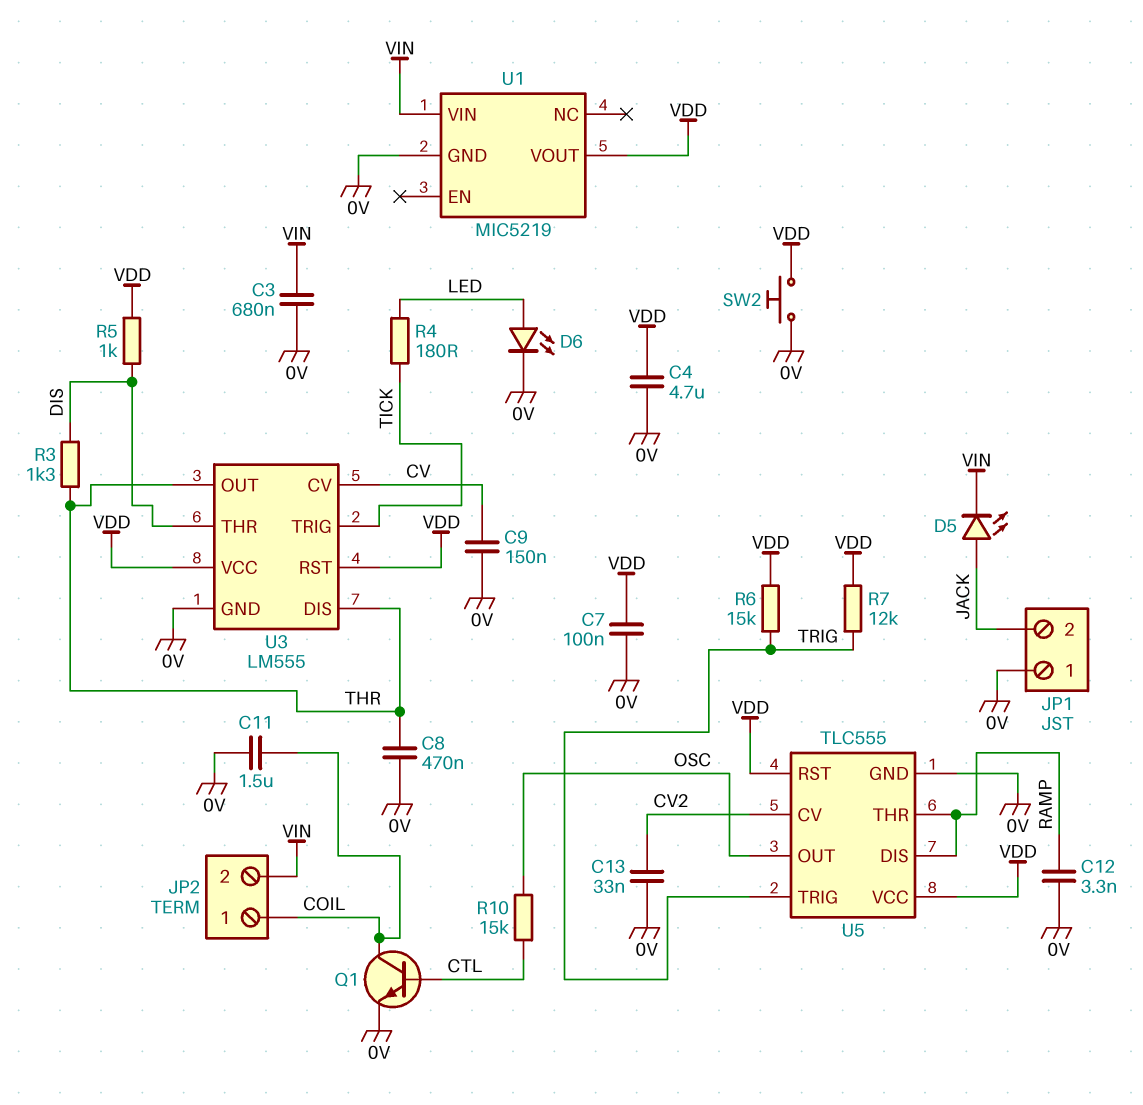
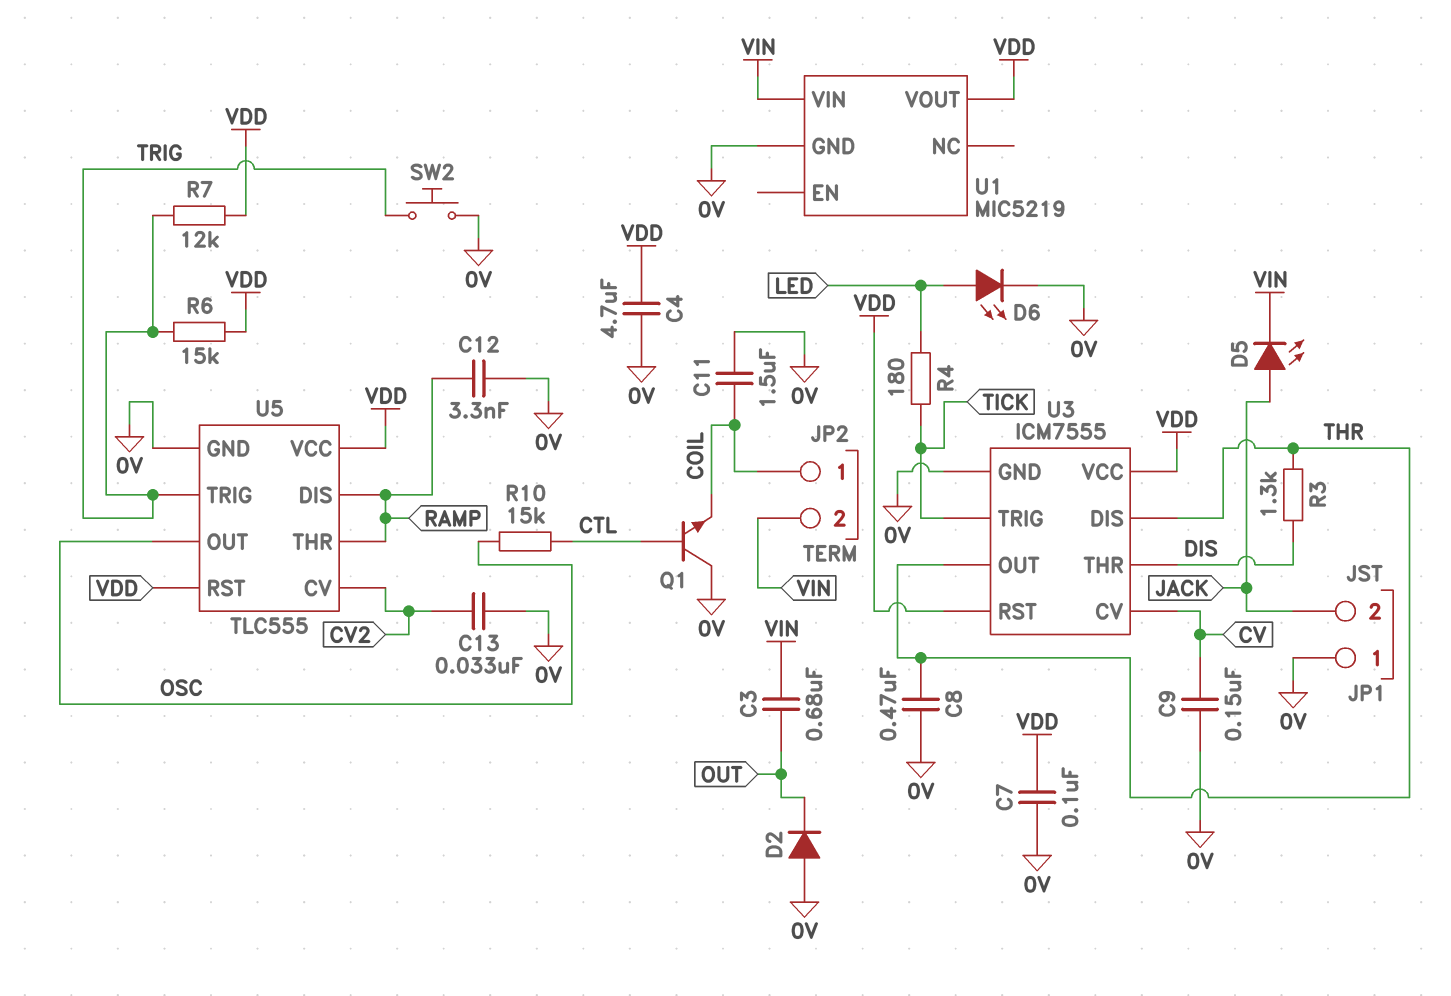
C3: 680nF (0V, VIN) -> 680nF (OUT, VIN)
D2: none -> diode (A 0V, K OUT)
Q1: NPN (B CTL, C COIL, E 0V) -> NPN (B CTL, C 0V, E COIL)
R5: 1k (DIS, VDD) -> none
SW2: button (0V, VDD) -> button (0V, TRIG)
U3: LM555 -> ICM7555

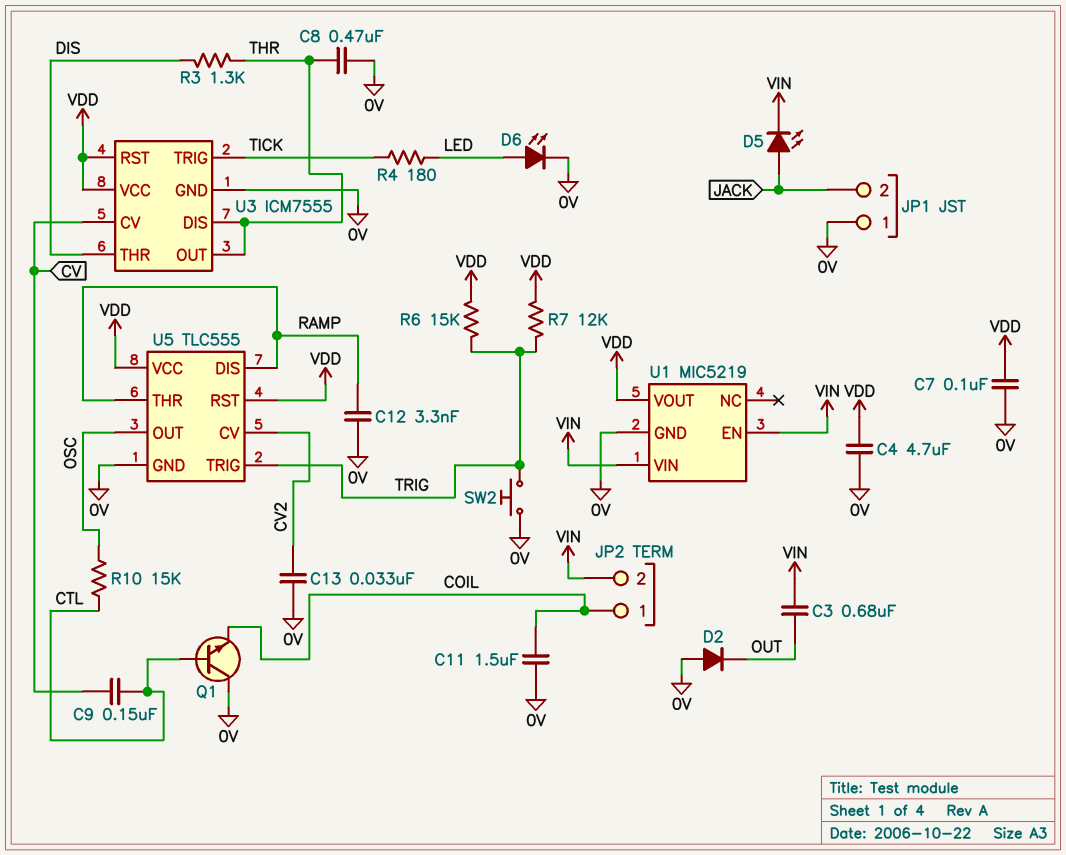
C9: 150nF (0V, CV) -> 150nF (CTL, CV)
U1 pin EN: none -> VIN

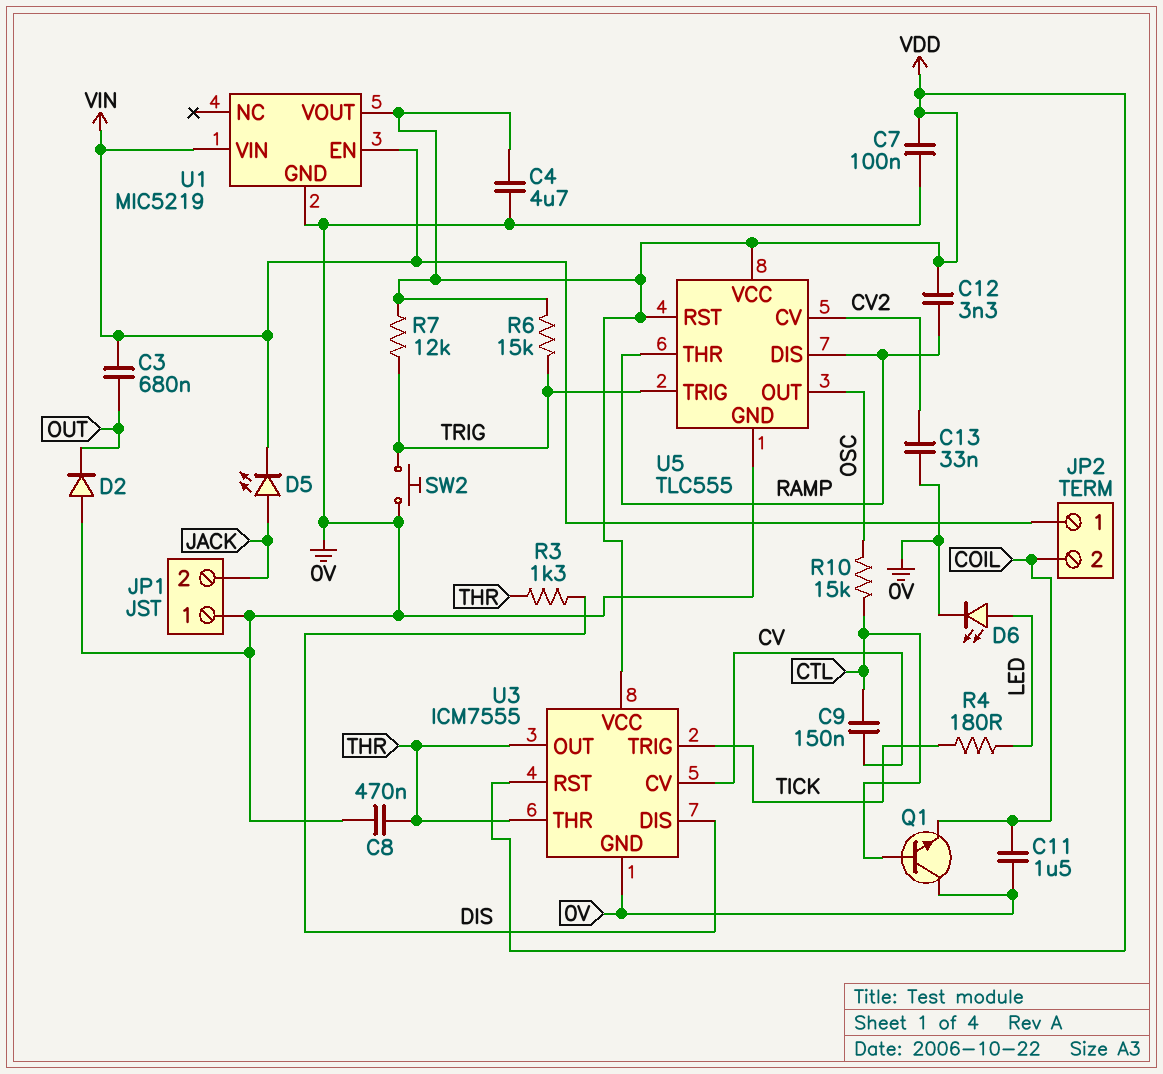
C12: 3.3nF (0V, RAMP) -> 3.3nF (RAMP, VDD)
JP2 pin 1: COIL -> VIN
JP2 pin 2: VIN -> COIL
U3 pin DIS: THR -> DIS
U3 pin THR: DIS -> THR

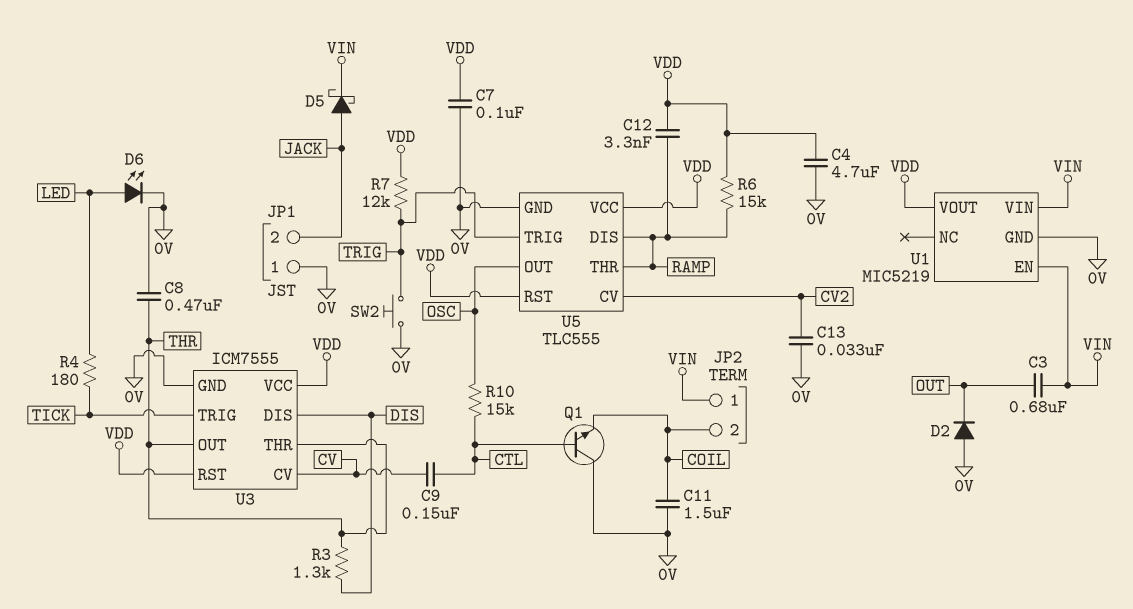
D5: LED (A JACK, K VIN) -> schottky (A JACK, K VIN)
R6: 15k (TRIG, VDD) -> 15k (RAMP, VDD)

